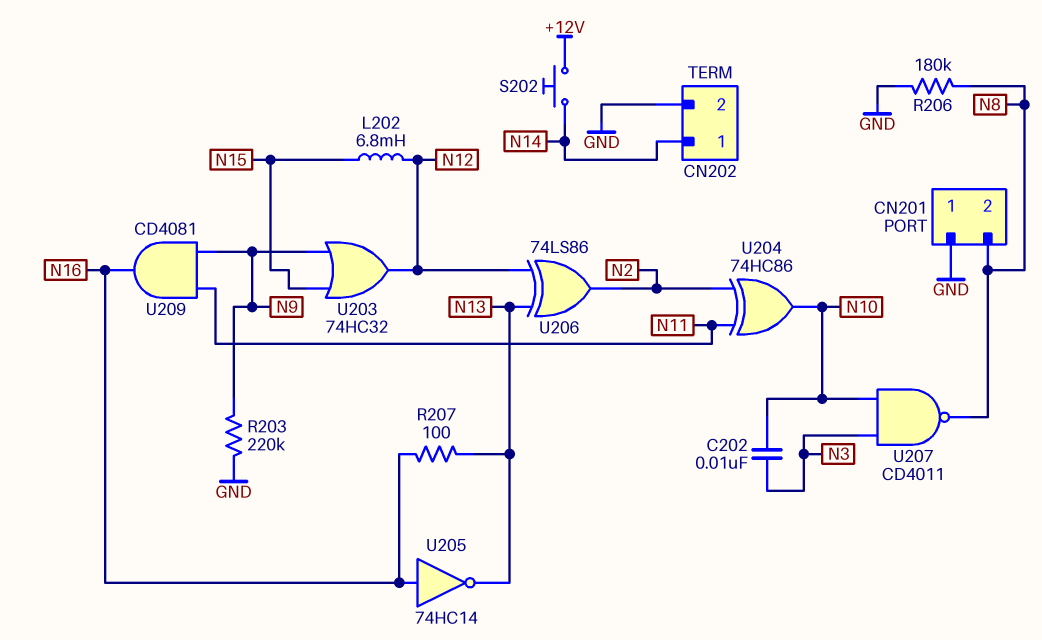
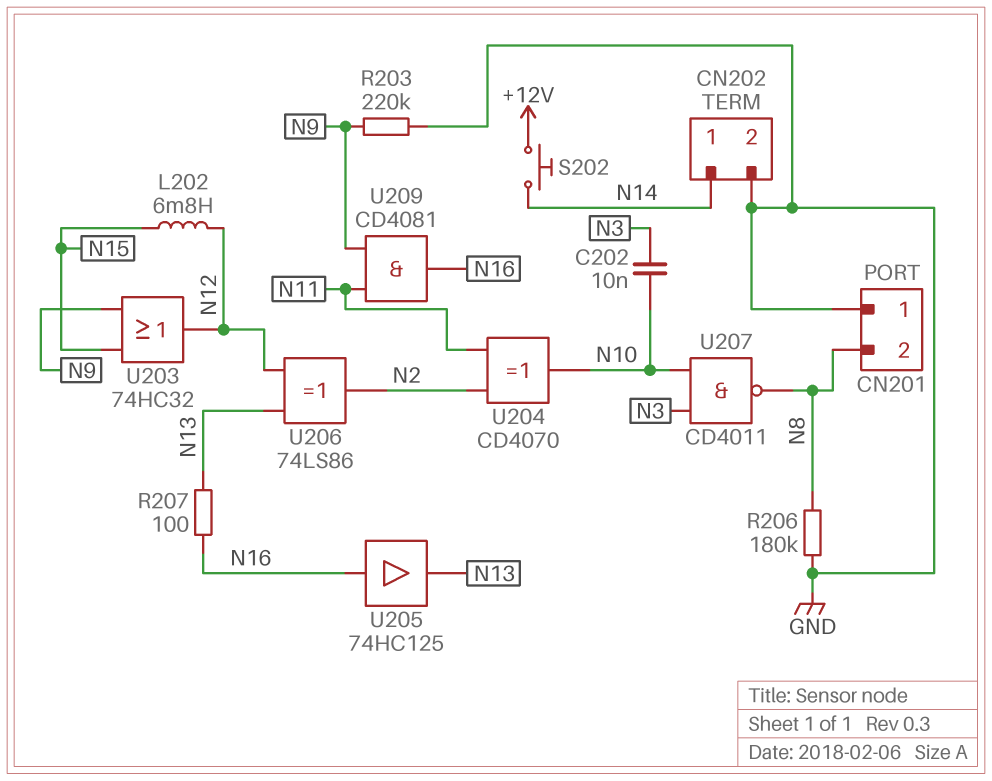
U204: XOR 74HC86 (in N2, in N11, out N10) -> XOR CD4070 (in N2, in N11, out N10)
U205: NOT 74HC14 (in N16, out N13) -> buffer 74HC125 (in N16, out N13)

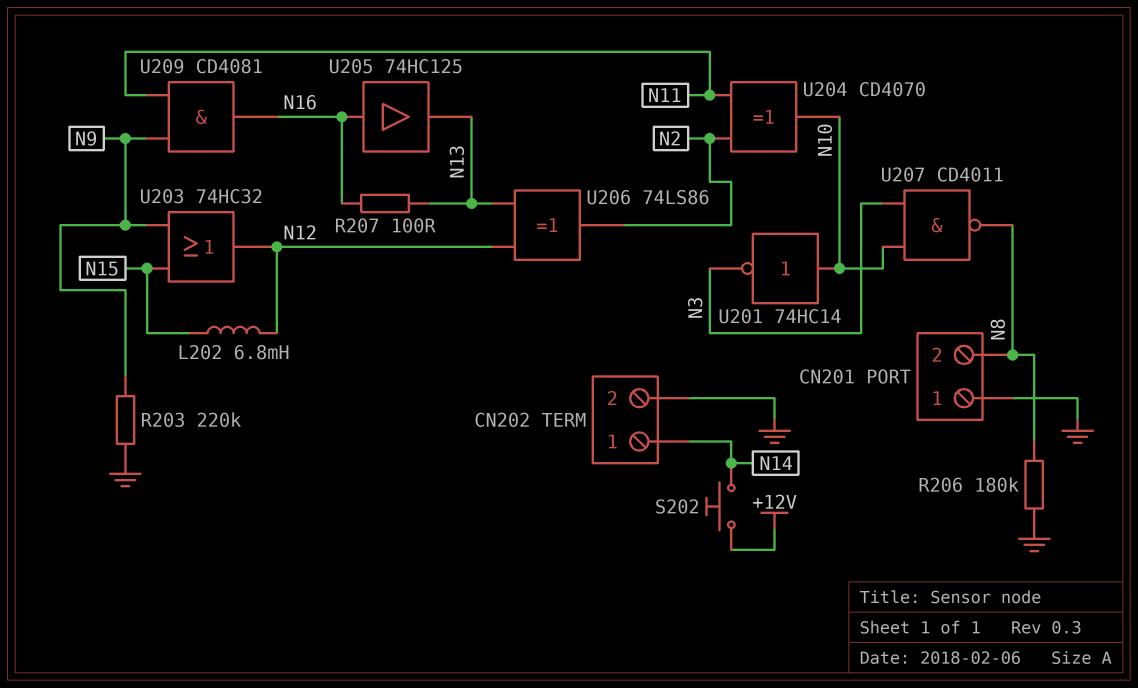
C202: 10nF (N3, N10) -> none
U201: none -> NOT 74HC14 (in N10, out N3)

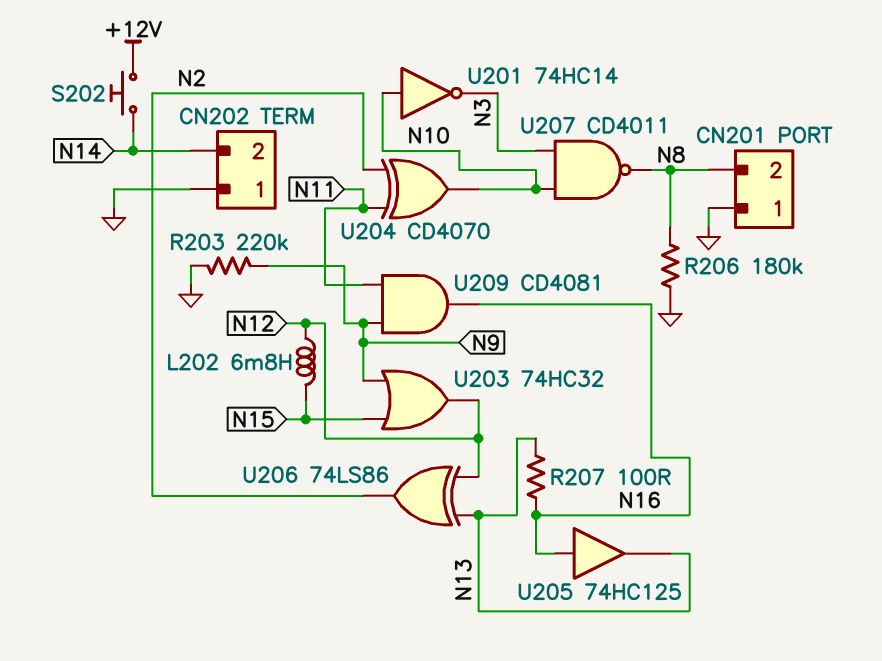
CN202 pin 1: N14 -> GND
CN202 pin 2: GND -> N14

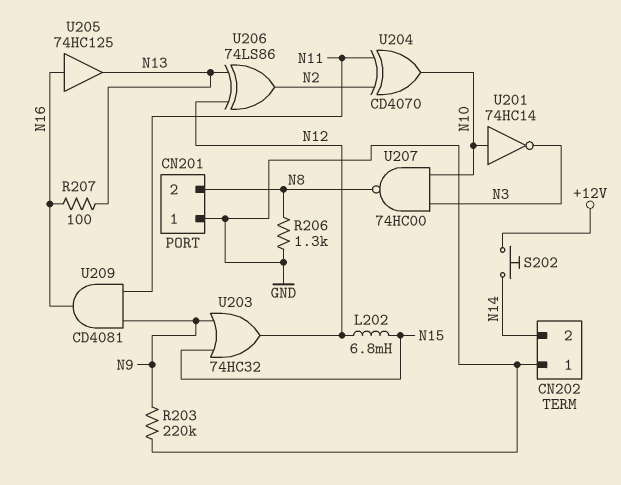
R206: 180k (GND, N8) -> 1.3k (GND, N8)
U207: NAND CD4011 (in N3, in N10, out N8) -> NAND 74HC00 (in N3, in N10, out N8)

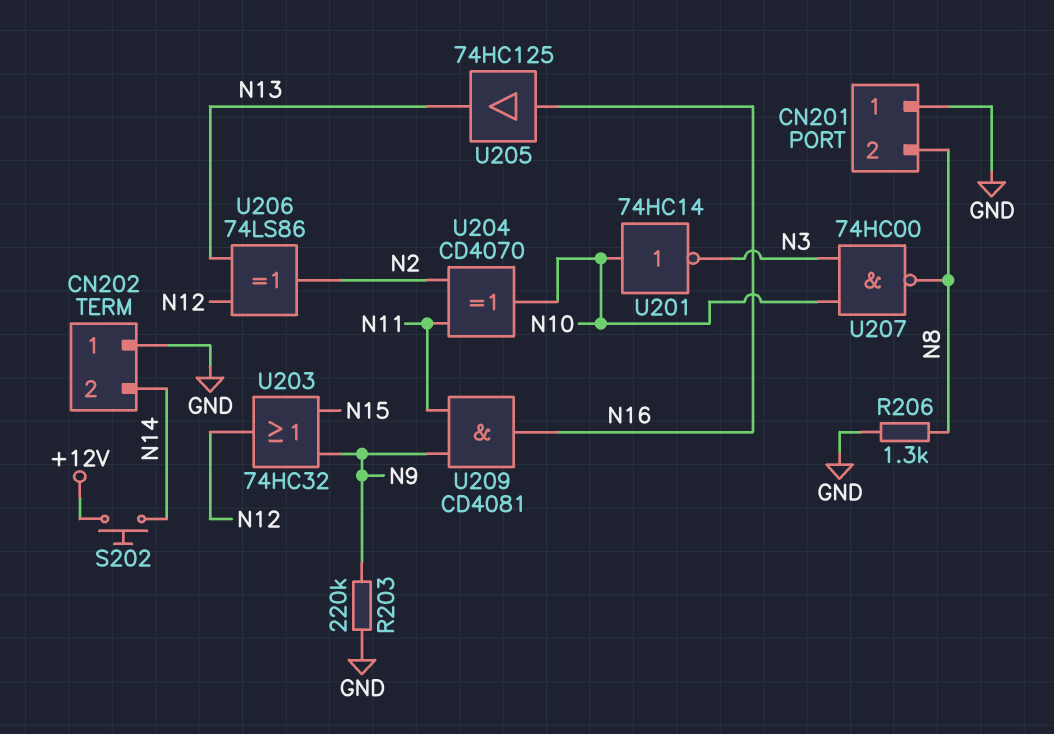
L202: 6.8mH (N12, N15) -> none
R207: 100 (N13, N16) -> none

